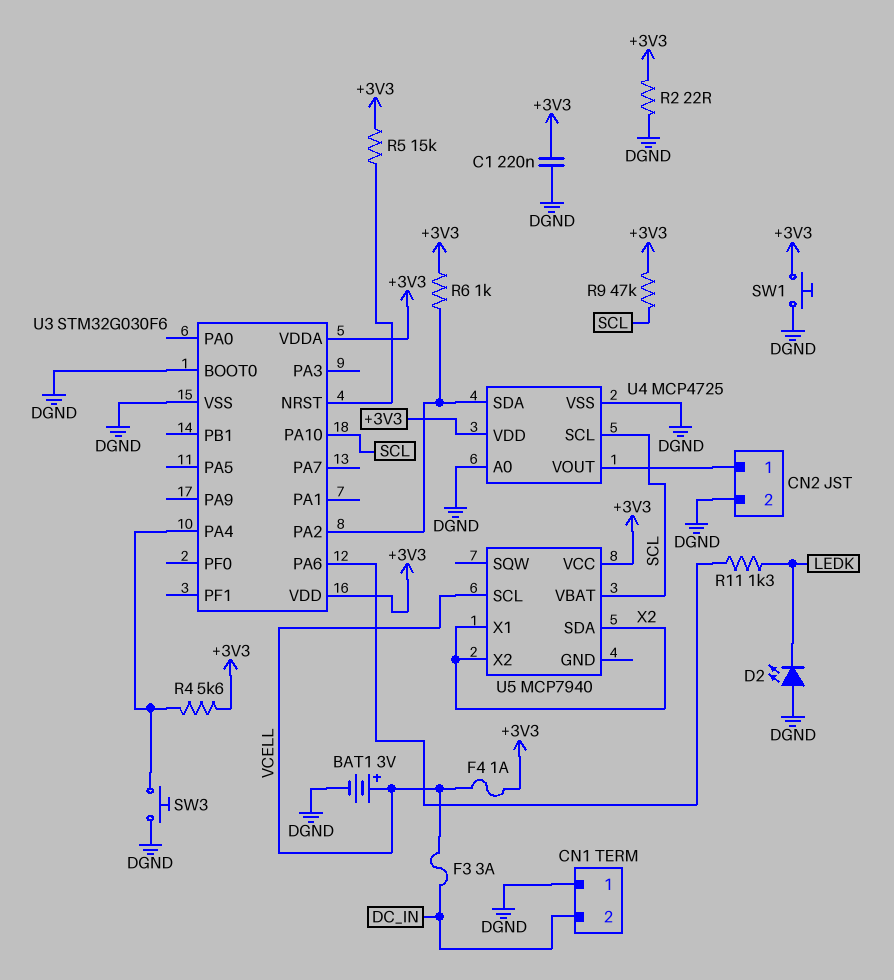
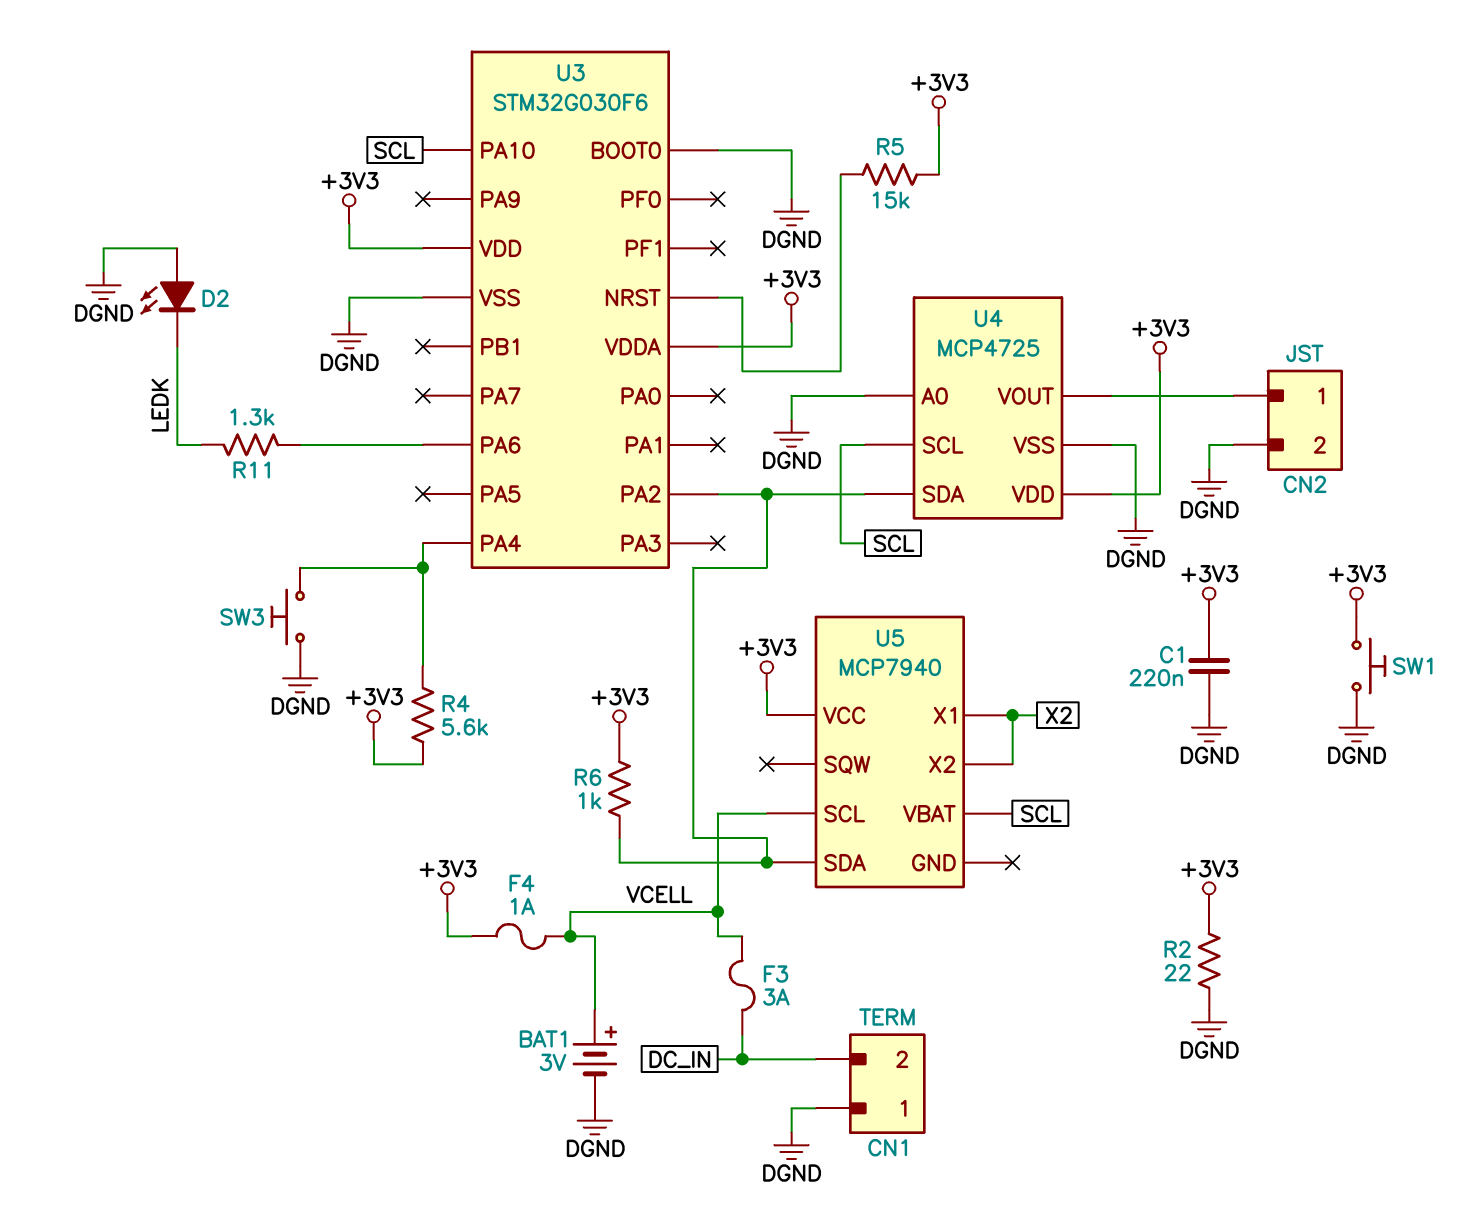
R9: 47k (+3V3, SCL) -> none
U5 pin SDA: X2 -> U3/PA2

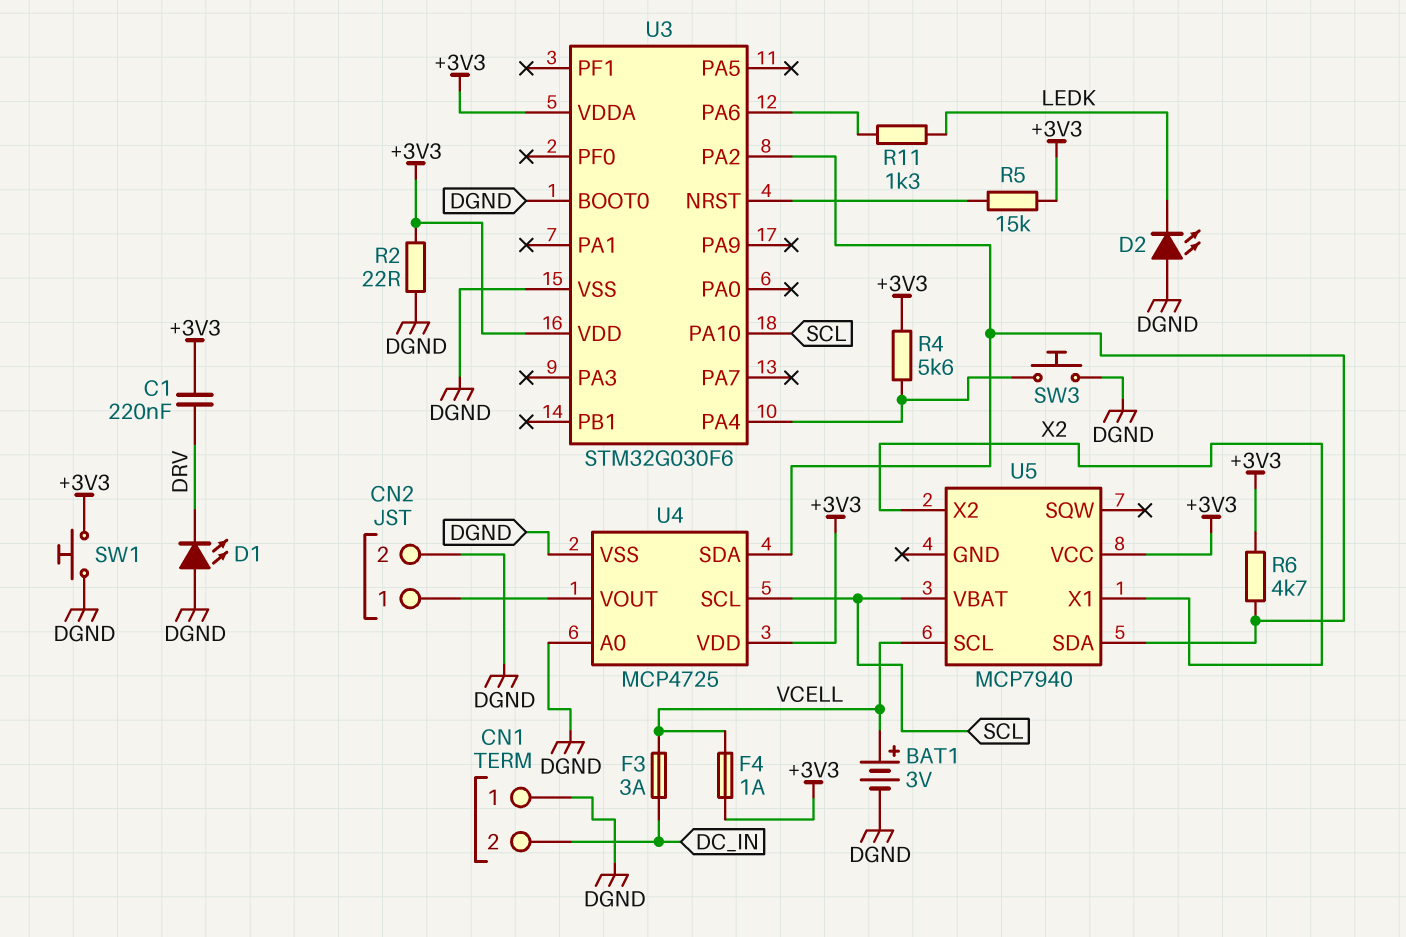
C1: 220nF (+3V3, DGND) -> 220nF (+3V3, DRV)
D1: none -> LED (A DGND, K DRV)
R6: 1k (+3V3, U3/PA2) -> 4.7k (+3V3, U3/PA2)

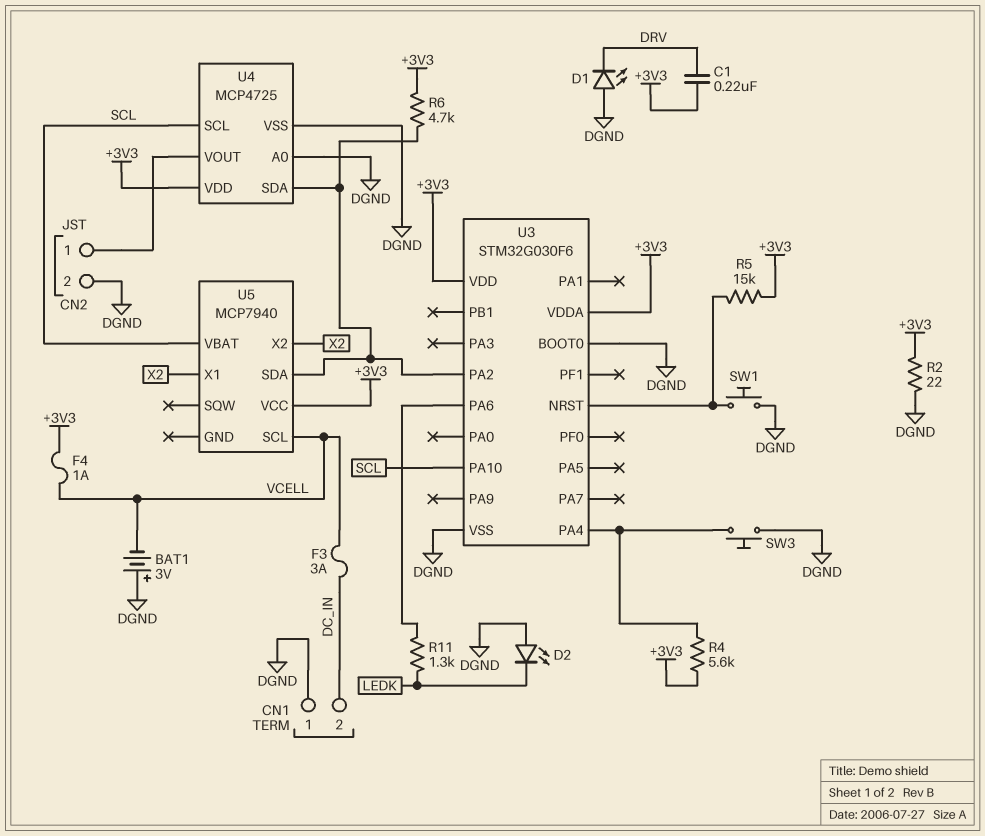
BAT1: 3V (plus VCELL, minus DGND) -> 3V (plus DGND, minus VCELL)
SW1: button (+3V3, DGND) -> button (DGND, U3/NRST)

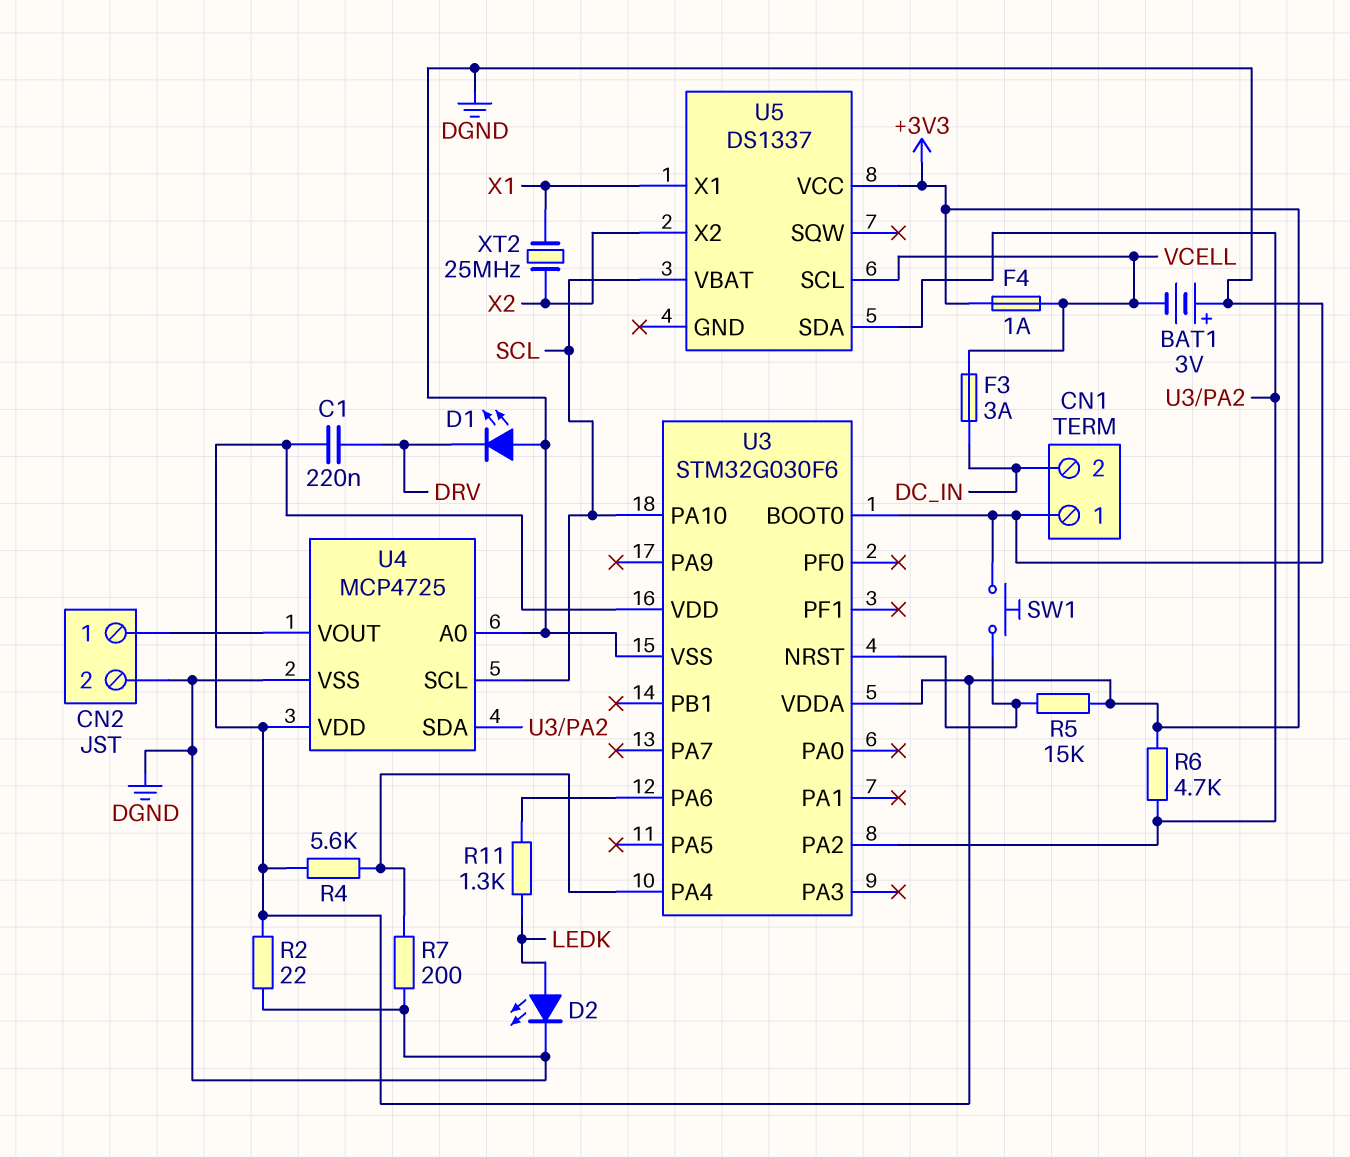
D2: LED (A DGND, K LEDK) -> LED (A LEDK, K DGND)
R7: none -> 200 (DGND, U3/PA4)
SW3: button (DGND, U3/PA4) -> none
U5: MCP7940 -> DS1337
U5 pin X1: X2 -> X1
XT2: none -> 25MHz (X1, X2)

